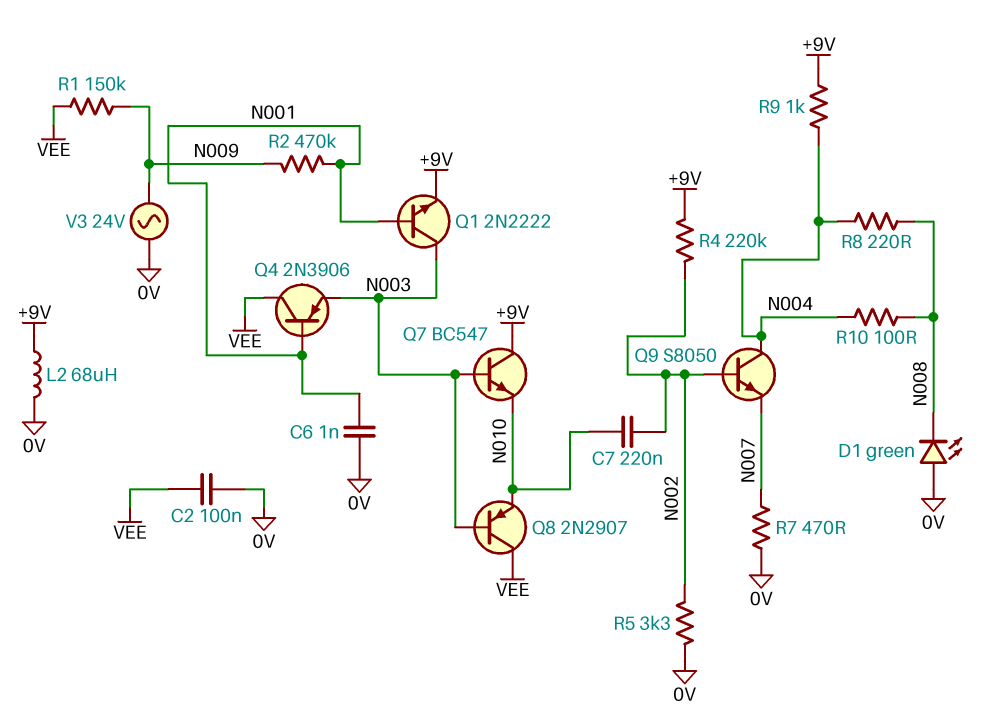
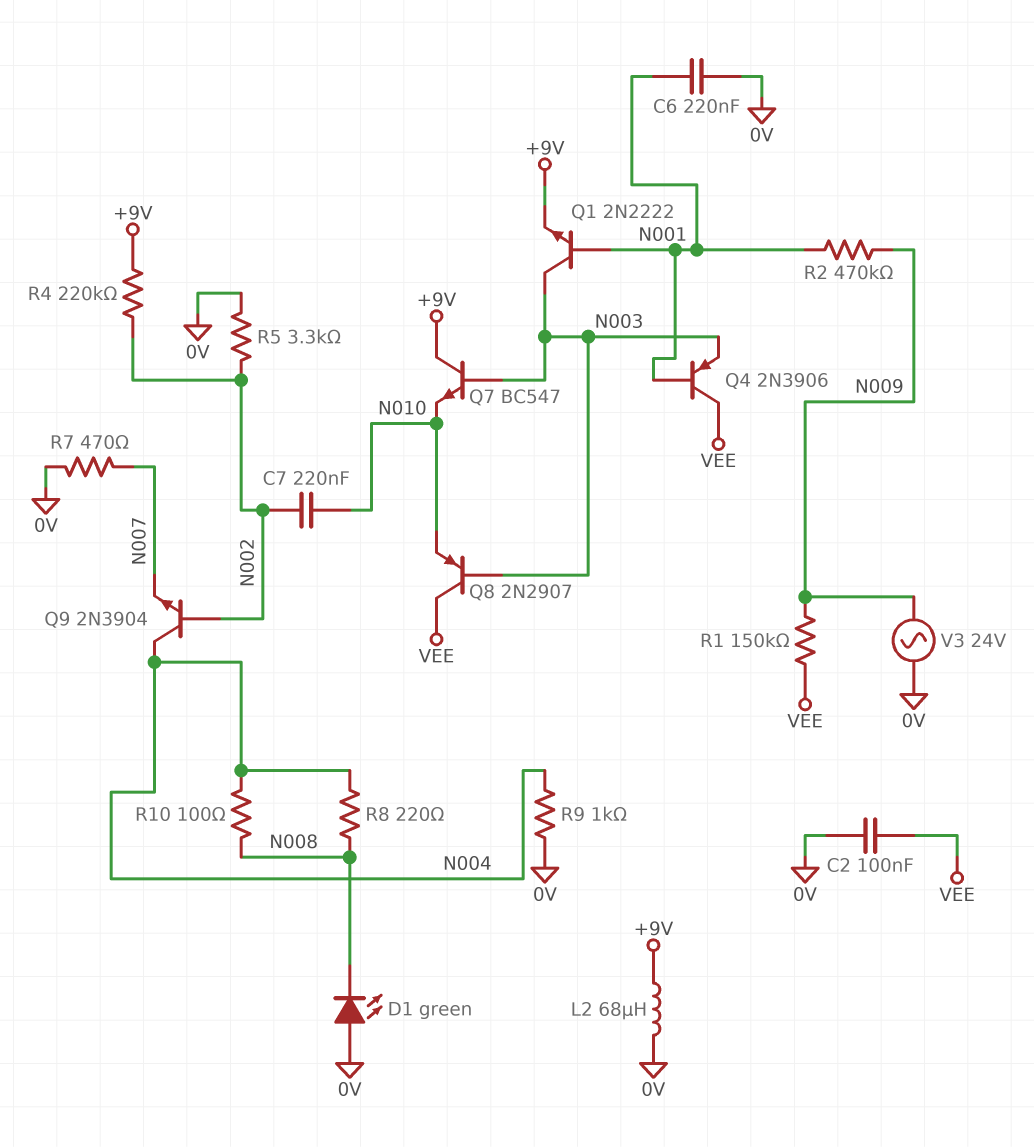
C6: 1nF (0V, N001) -> 220nF (0V, N001)
Q9: NPN S8050 (B N002, C N004, E N007) -> NPN 2N3904 (B N002, C N004, E N007)
R9: 1k (+9V, N004) -> 1k (0V, N004)

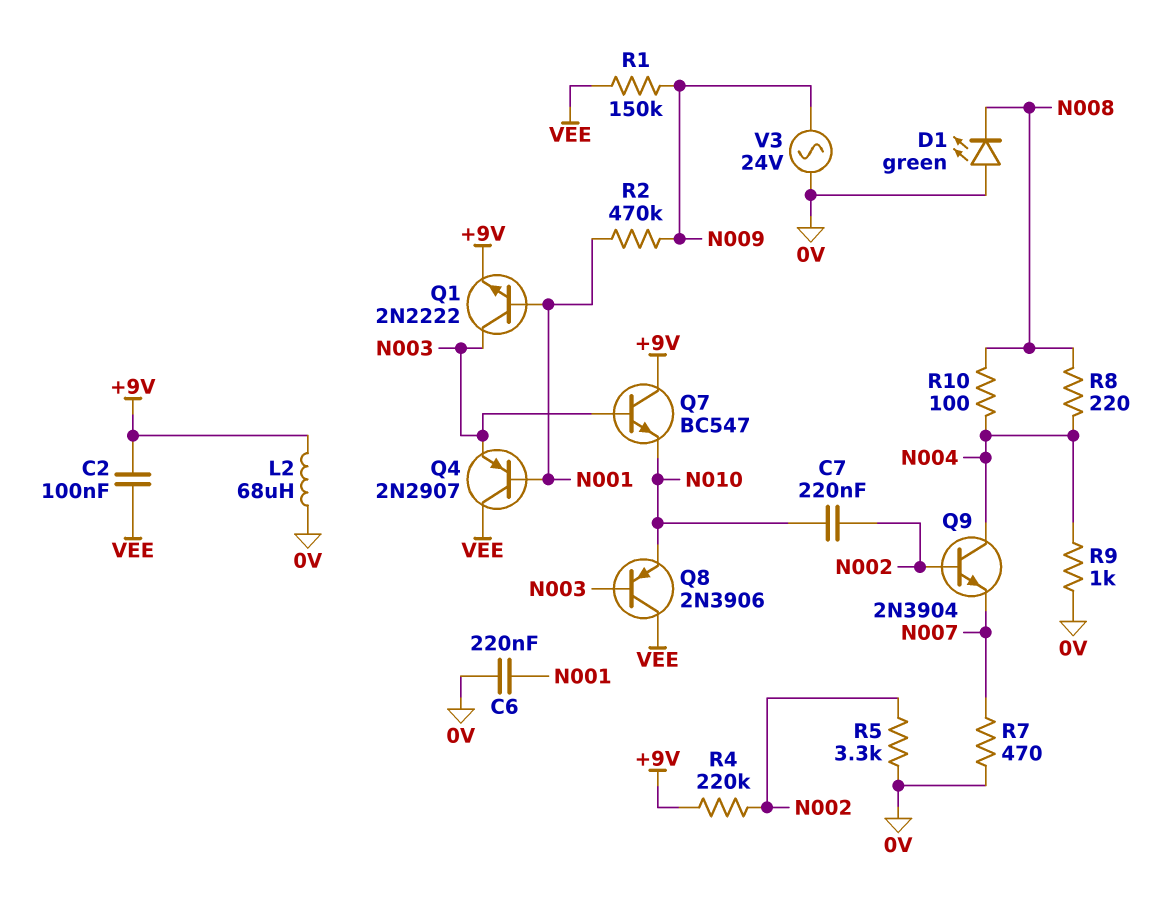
C2: 100nF (0V, VEE) -> 100nF (+9V, VEE)
Q4: PNP 2N3906 (B N001, C VEE, E N003) -> PNP 2N2907 (B N001, C VEE, E N003)
Q8: PNP 2N2907 (B N003, C VEE, E N010) -> PNP 2N3906 (B N003, C VEE, E N010)

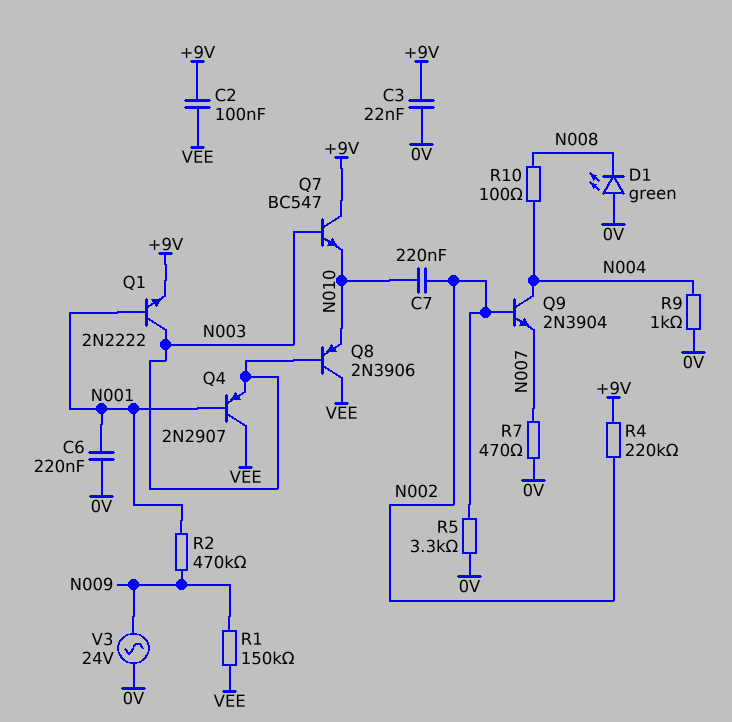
C3: none -> 22nF (+9V, 0V)
L2: 68uH (+9V, 0V) -> none
R8: 220 (N004, N008) -> none

